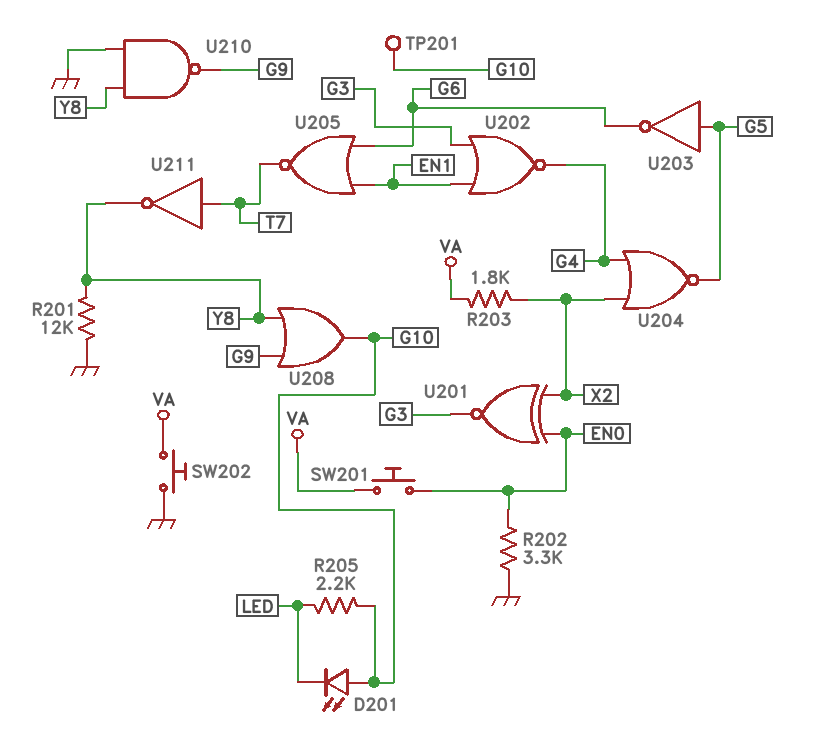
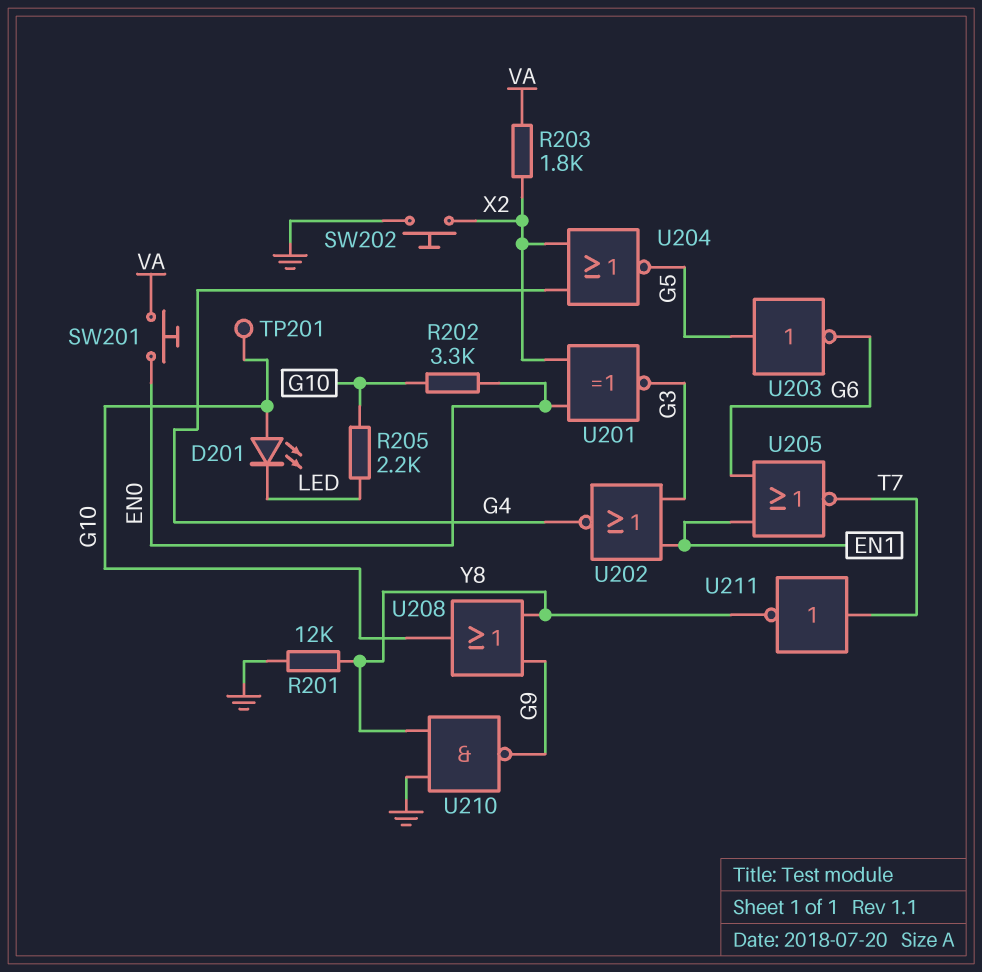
R202: 3.3k (EN0, GND) -> 3.3k (EN0, G10)
SW202: button (GND, VA) -> button (GND, X2)

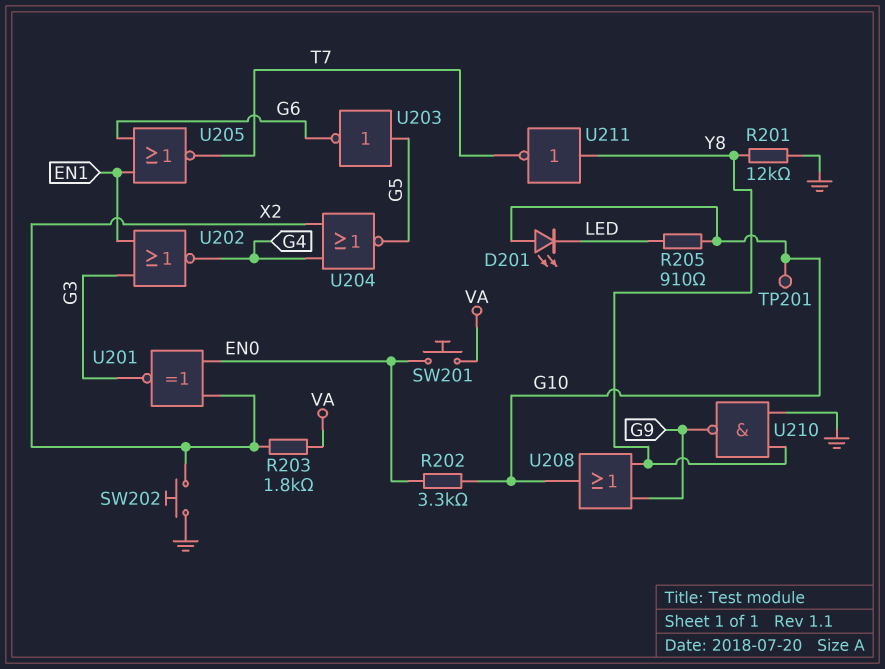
R205: 2.2k (G10, LED) -> 910 (G10, LED)
U211: NOT (in T7, out Y8) -> NOT (in Y8, out T7)

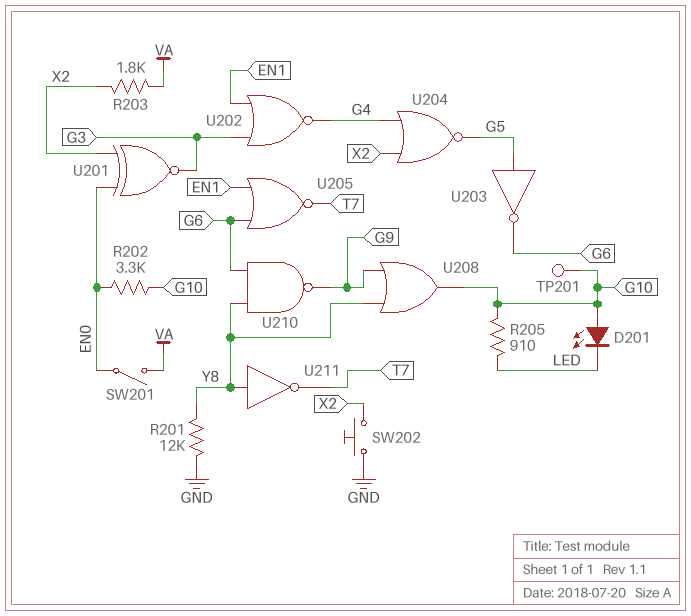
SW201: button (EN0, VA) -> switch (EN0, VA)
U210: NAND (in GND, in Y8, out G9) -> NAND (in G6, in Y8, out G9)

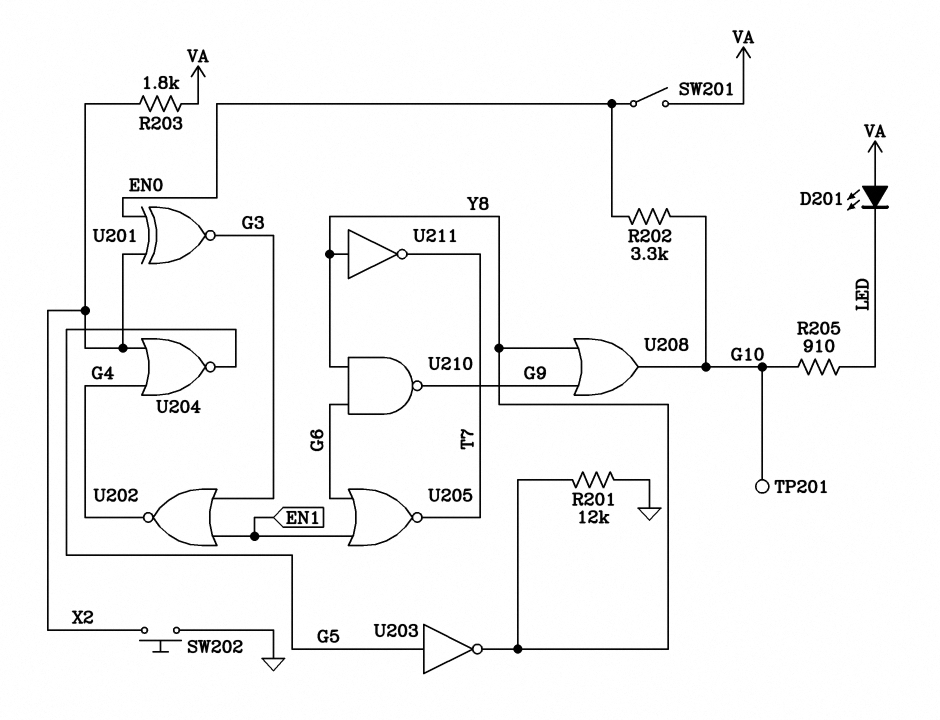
D201: LED (A G10, K LED) -> LED (A VA, K LED)
U203: NOT (in G5, out G6) -> NOT (in G5, out Y8)

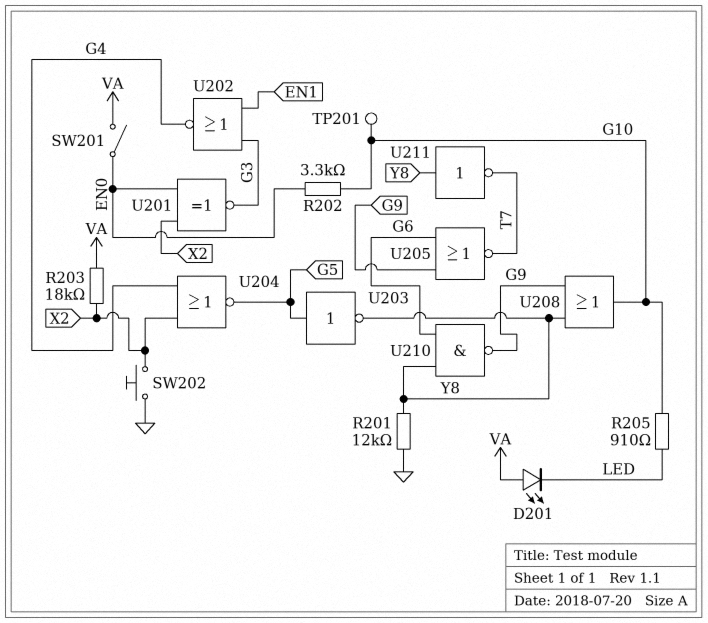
R203: 1.8k (VA, X2) -> 18k (VA, X2)
U205: NOR (in EN1, in G6, out T7) -> NOR (in G6, in G9, out T7)

